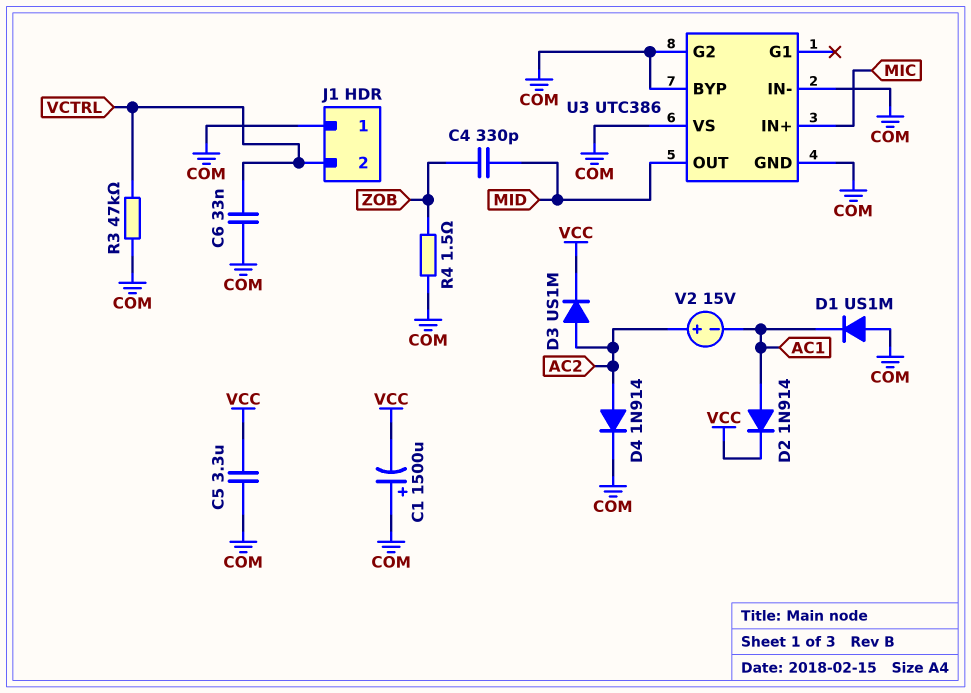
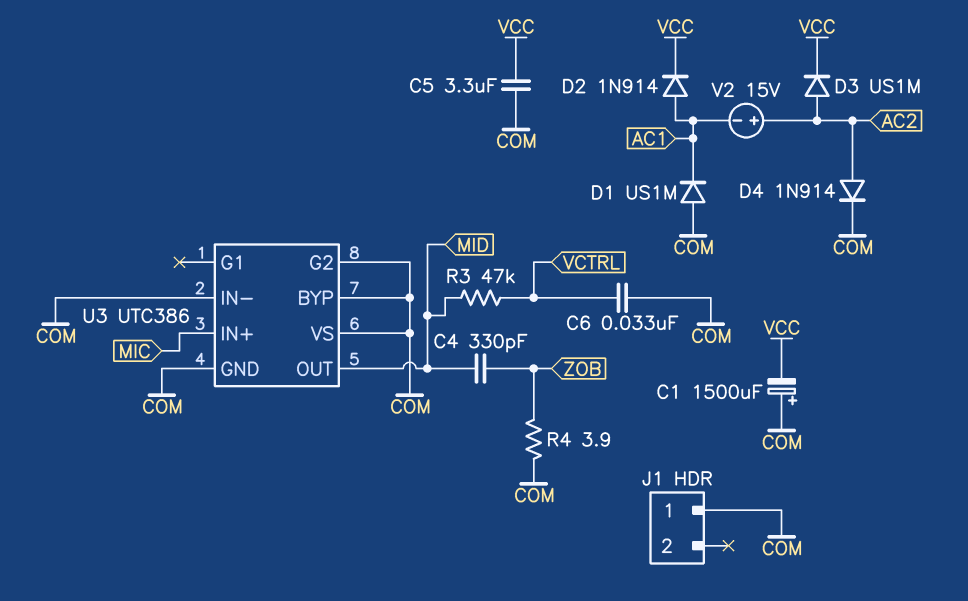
J1 pin 2: VCTRL -> none
R3: 47k (COM, VCTRL) -> 47k (MID, VCTRL)
R4: 1.5 (COM, ZOB) -> 3.9 (COM, ZOB)

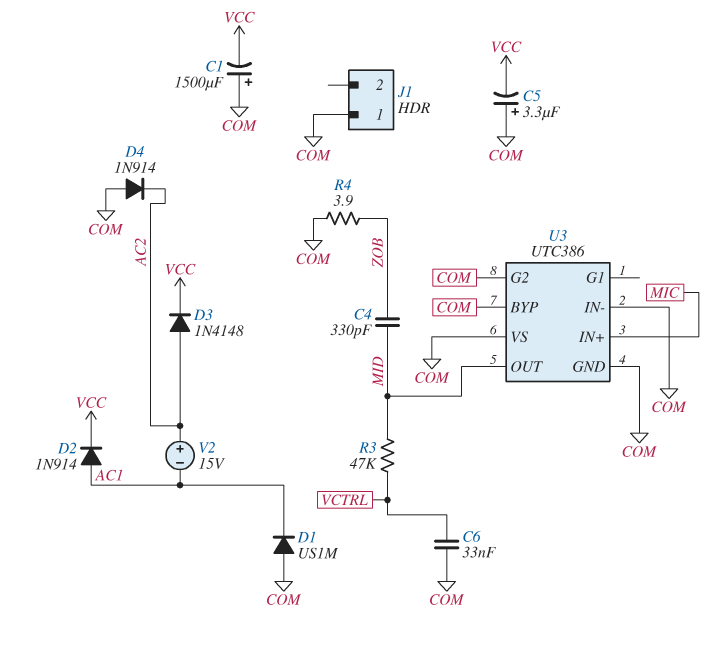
C5: 3.3uF (COM, VCC) -> 3.3uF (plus COM, minus VCC)
D3: diode US1M (A AC2, K VCC) -> diode 1N4148 (A AC2, K VCC)
D4: diode 1N914 (A AC2, K COM) -> diode 1N914 (A COM, K AC2)

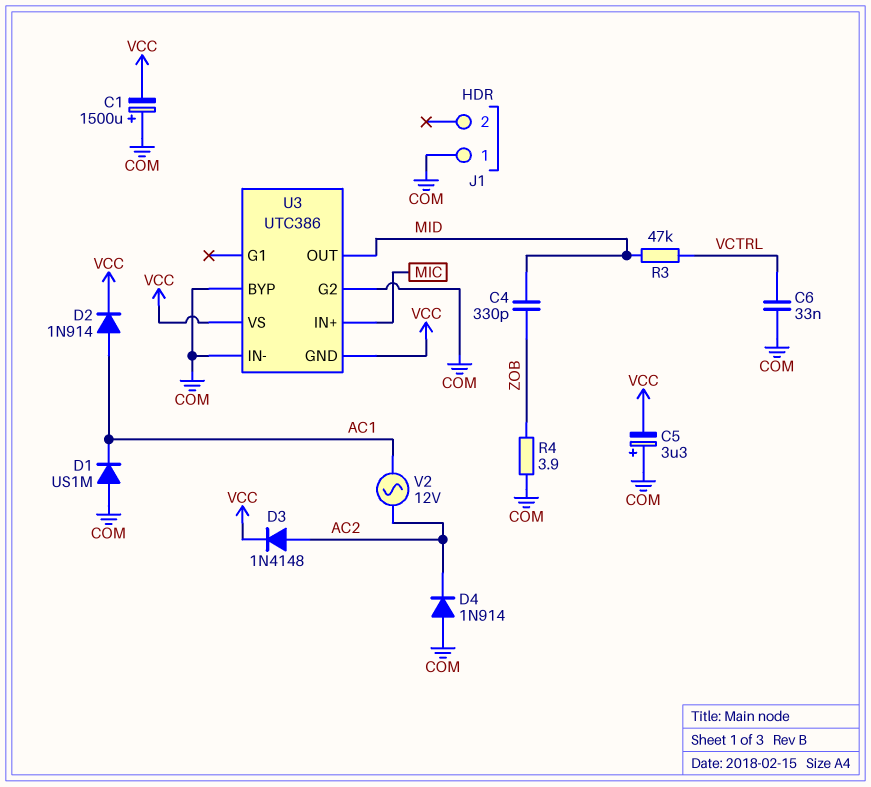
U3 pin GND: COM -> VCC
U3 pin VS: COM -> VCC
V2: 15V (plus AC2, minus AC1) -> AC 12V (AC1, AC2)

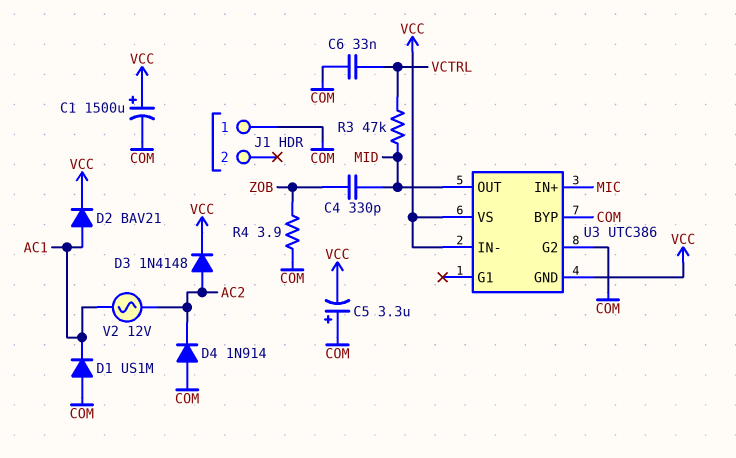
C1: 1500uF (plus COM, minus VCC) -> 1500uF (plus VCC, minus COM)
D2: diode 1N914 (A AC1, K VCC) -> diode BAV21 (A AC1, K VCC)
U3 pin IN-: COM -> VCC

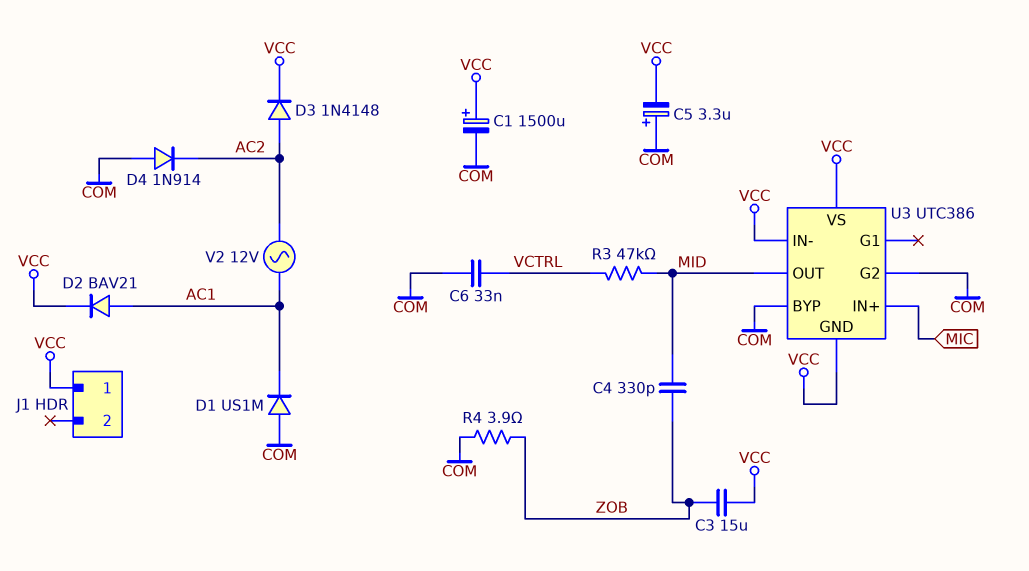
C3: none -> 15uF (VCC, ZOB)
J1 pin 1: COM -> VCC

